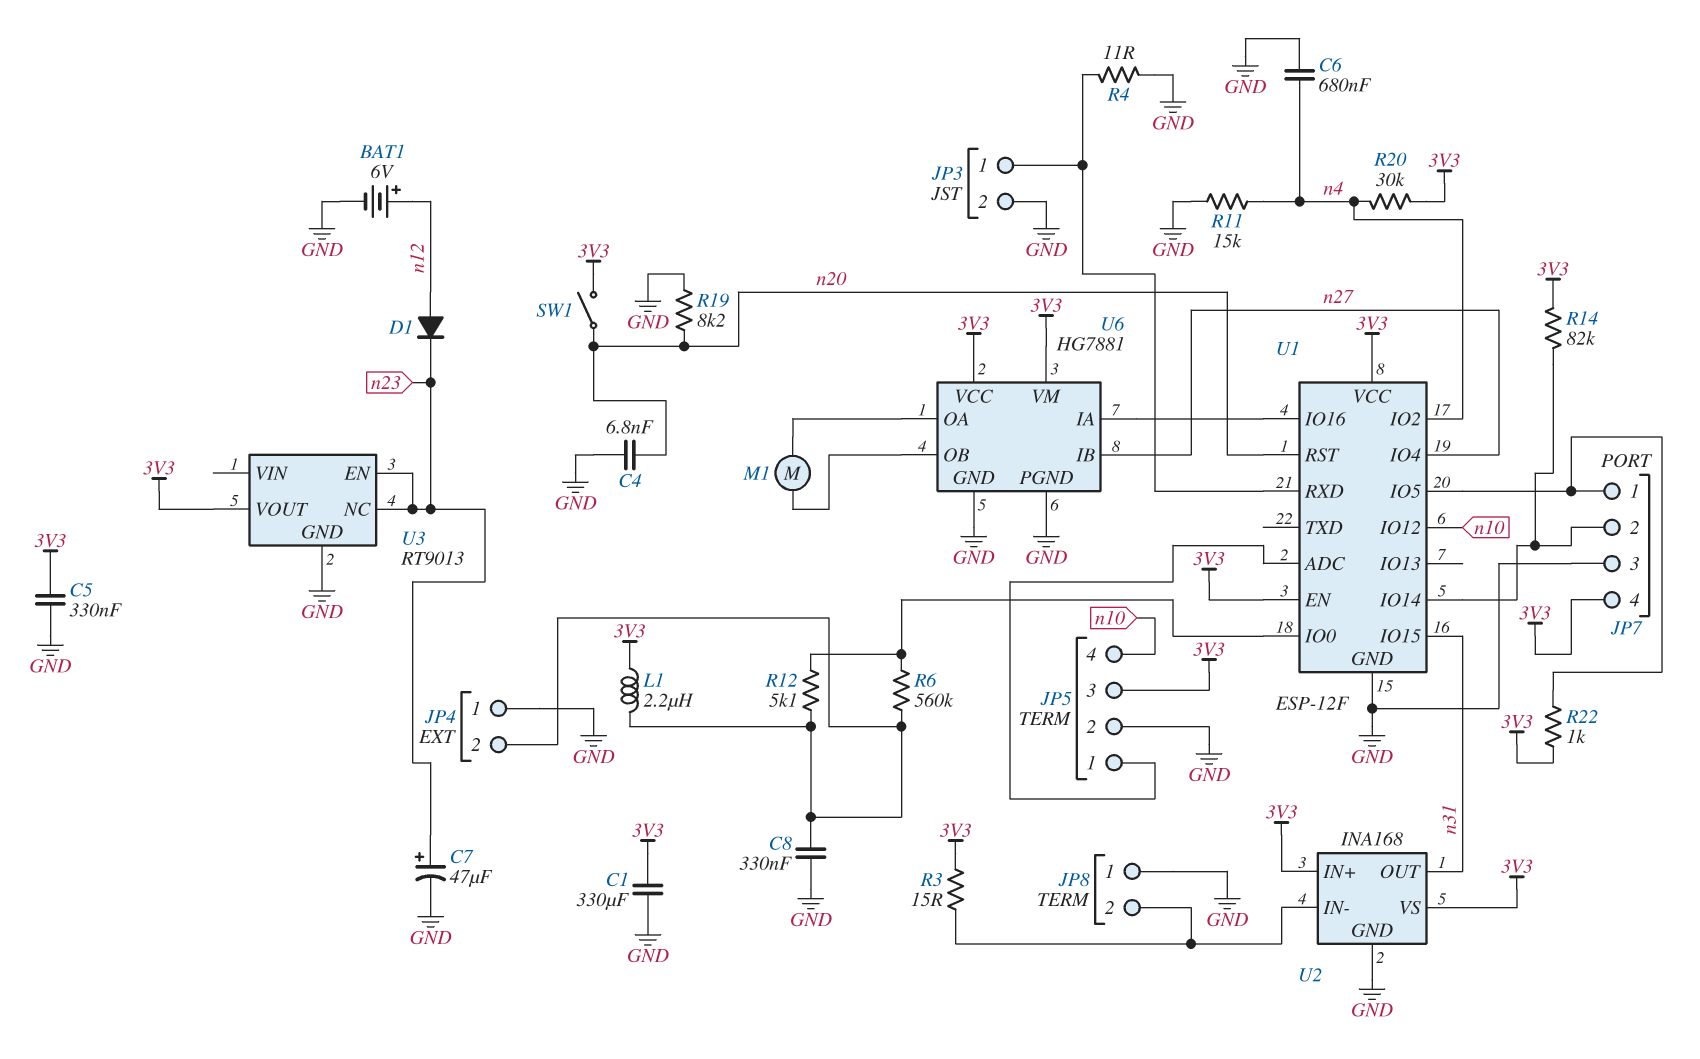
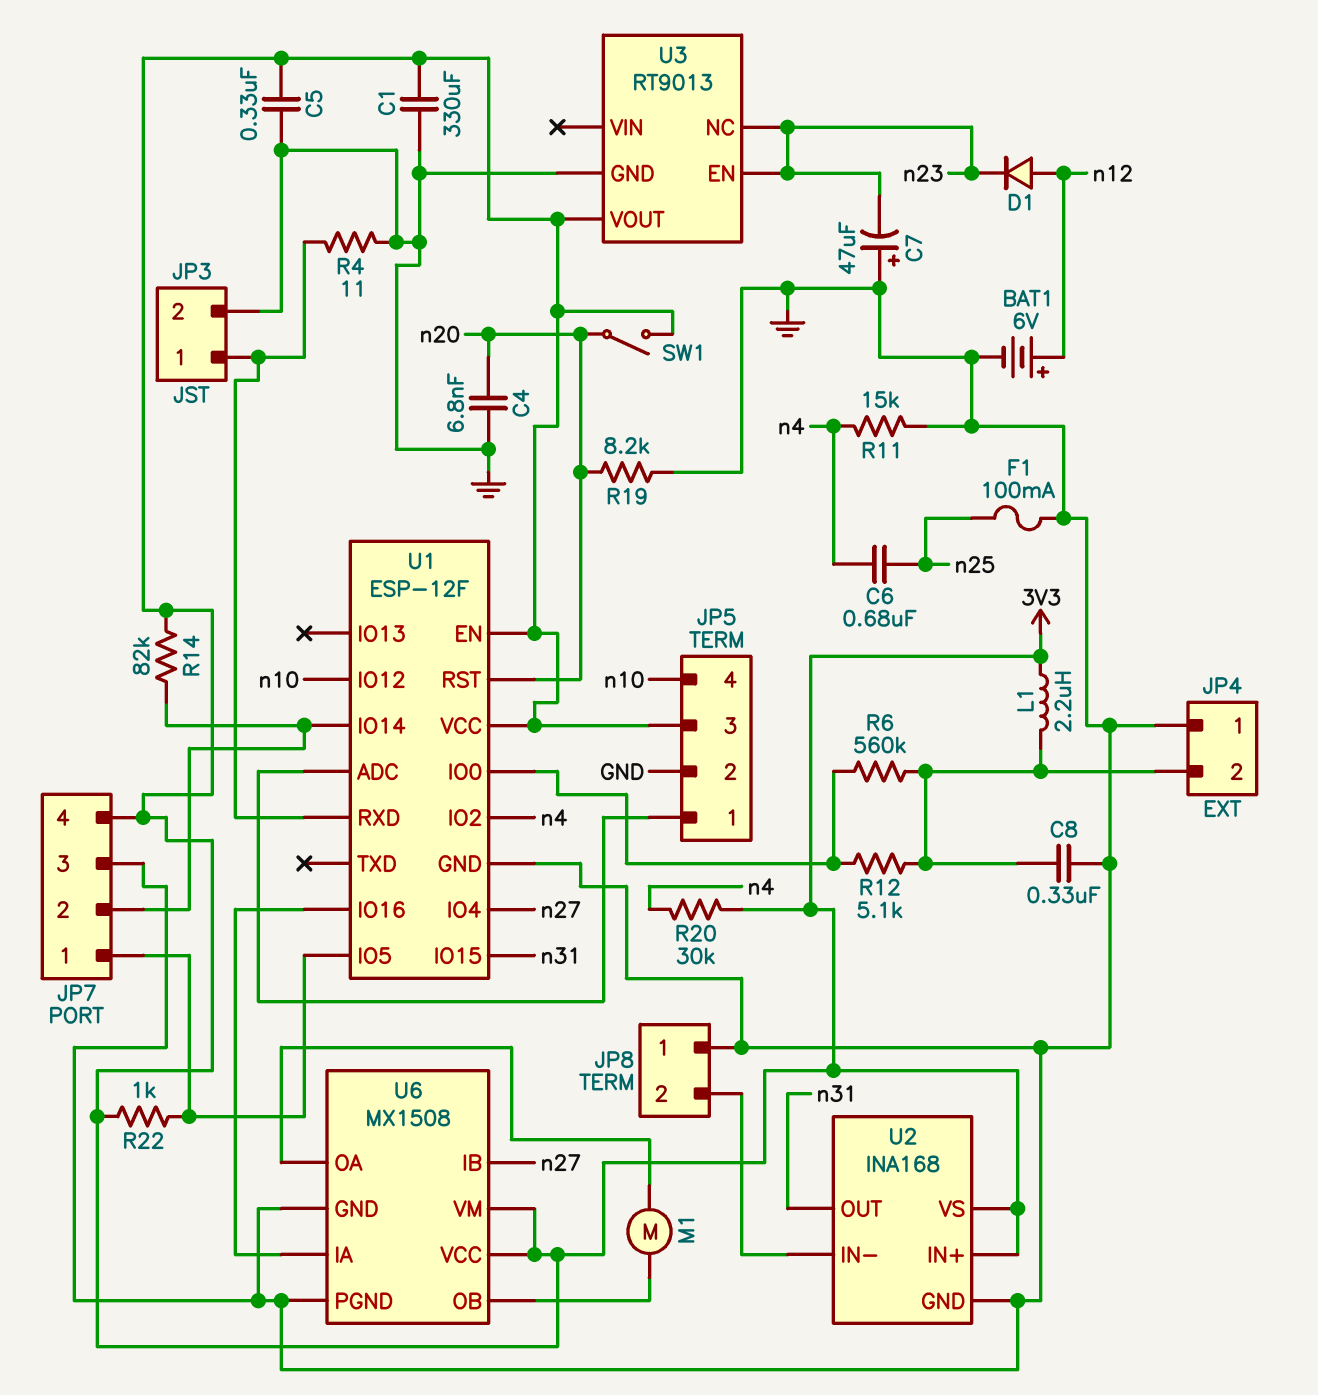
C6: 680nF (GND, n4) -> 680nF (n4, n25)
C7: 47uF (plus n23, minus GND) -> 47uF (plus GND, minus n23)
F1: none -> 100mA (GND, n25)
R3: 15 (3V3, JP8/2) -> none
U6: HG7881 -> MX1508

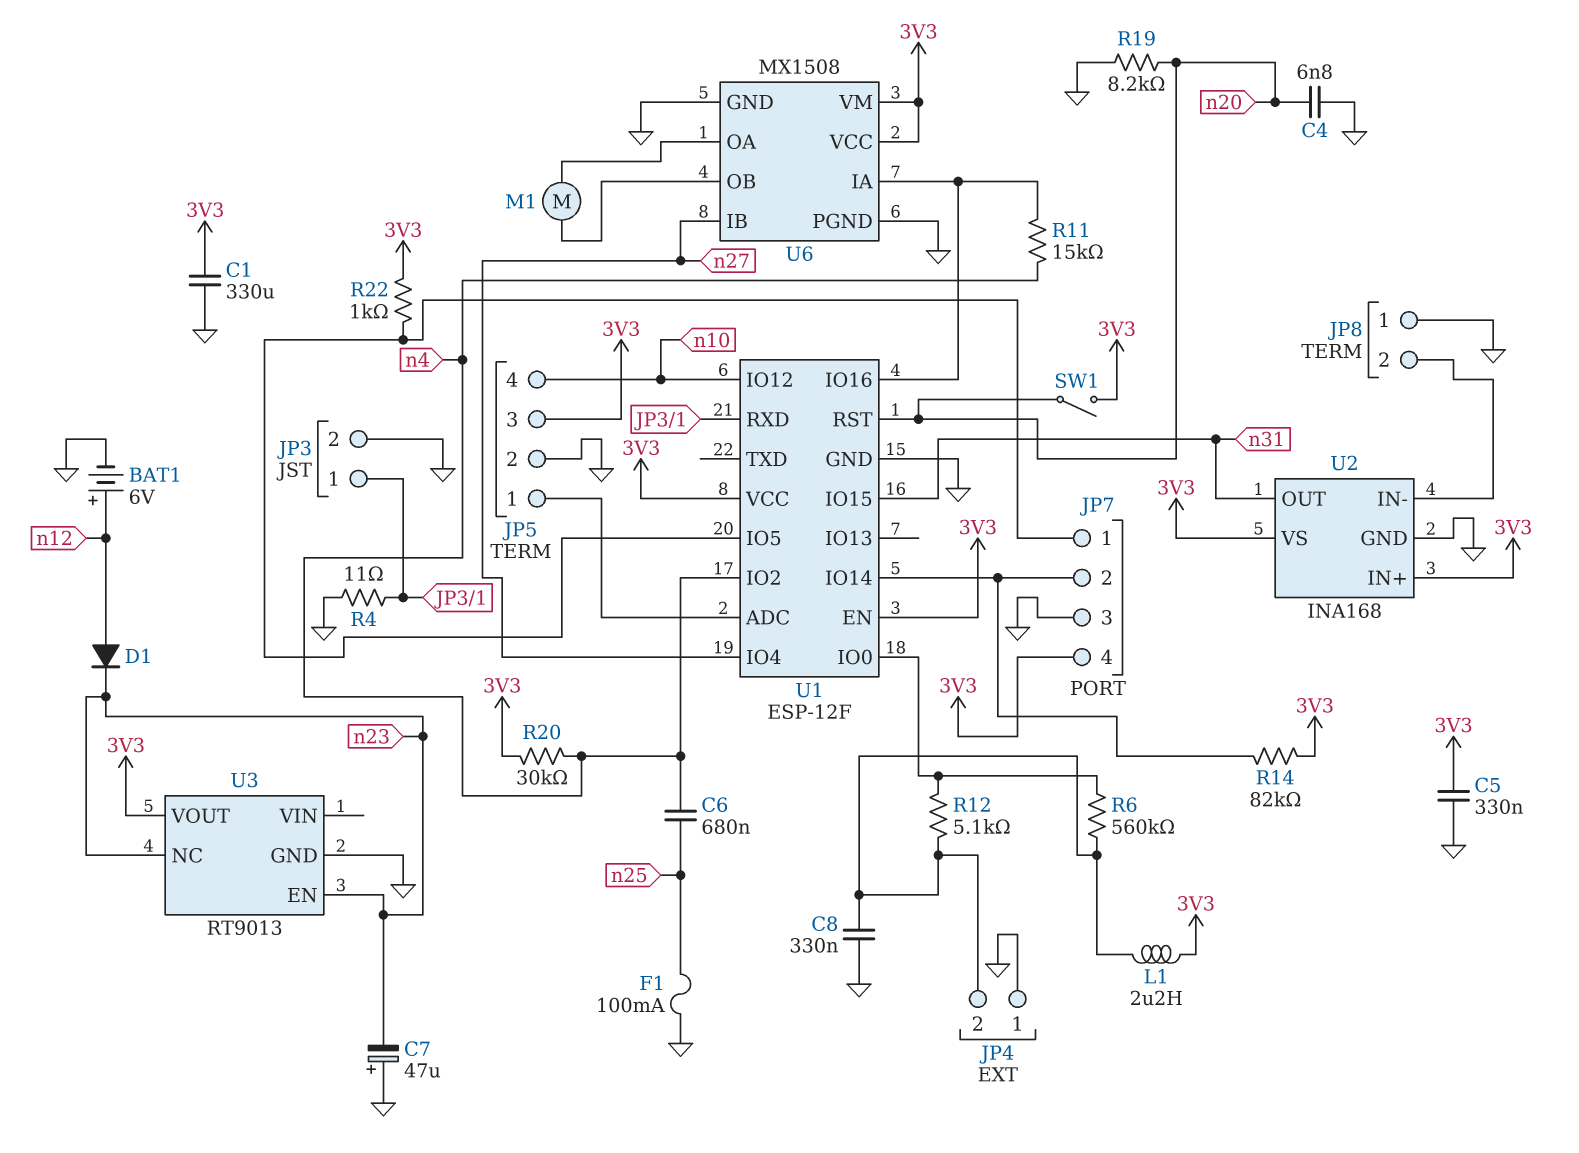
R11: 15k (GND, n4) -> 15k (U1/IO16, n4)

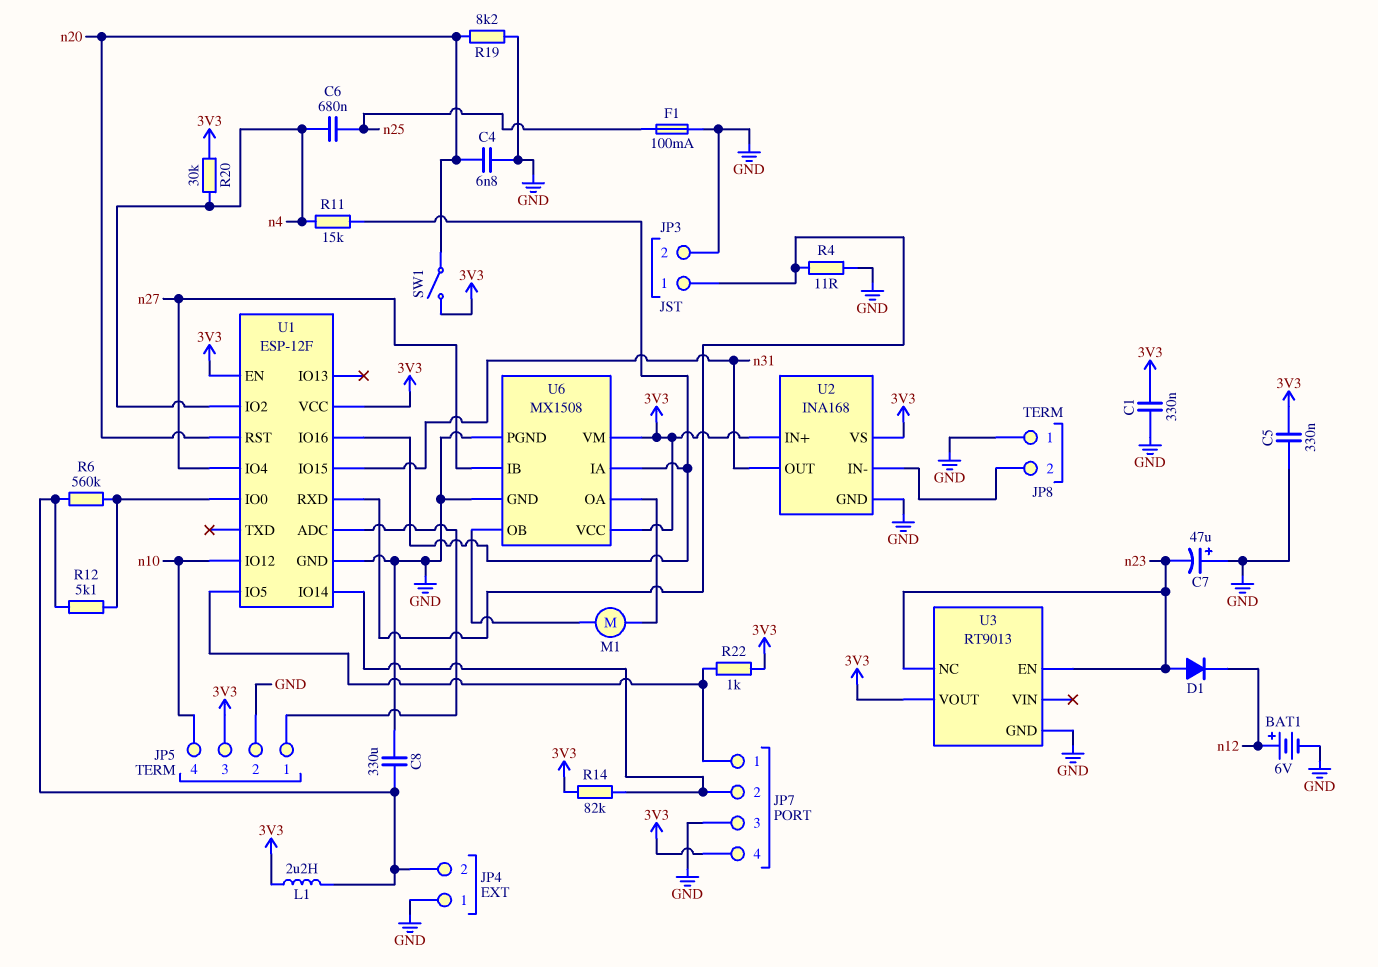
C1: 330uF (3V3, GND) -> 330nF (3V3, GND)
C8: 330nF (GND, JP4/2) -> 330uF (GND, JP4/2)
D1: diode (A n12, K n23) -> diode (A n23, K n12)

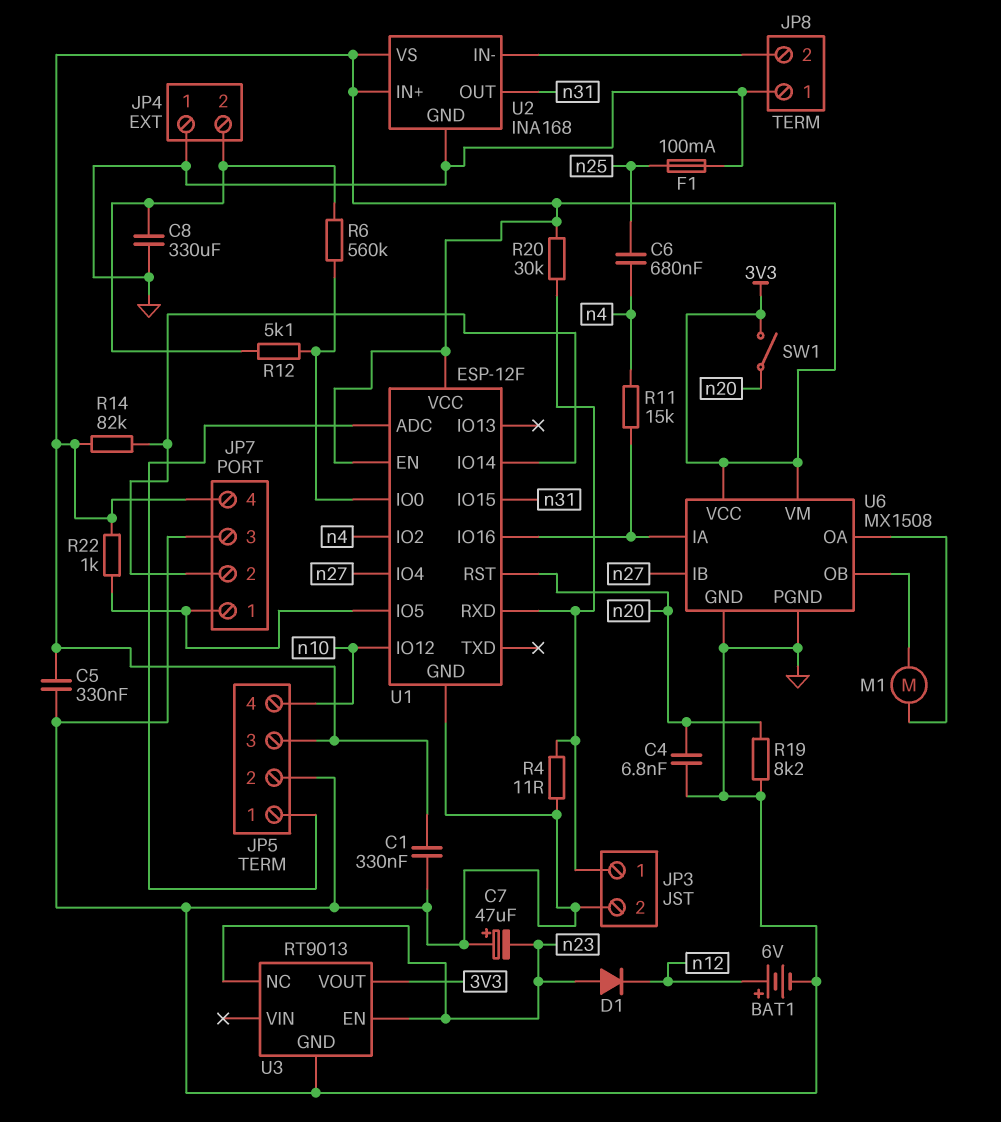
L1: 2.2uH (3V3, JP4/2) -> none
R20: 30k (3V3, n4) -> 30k (3V3, JP3/1)

